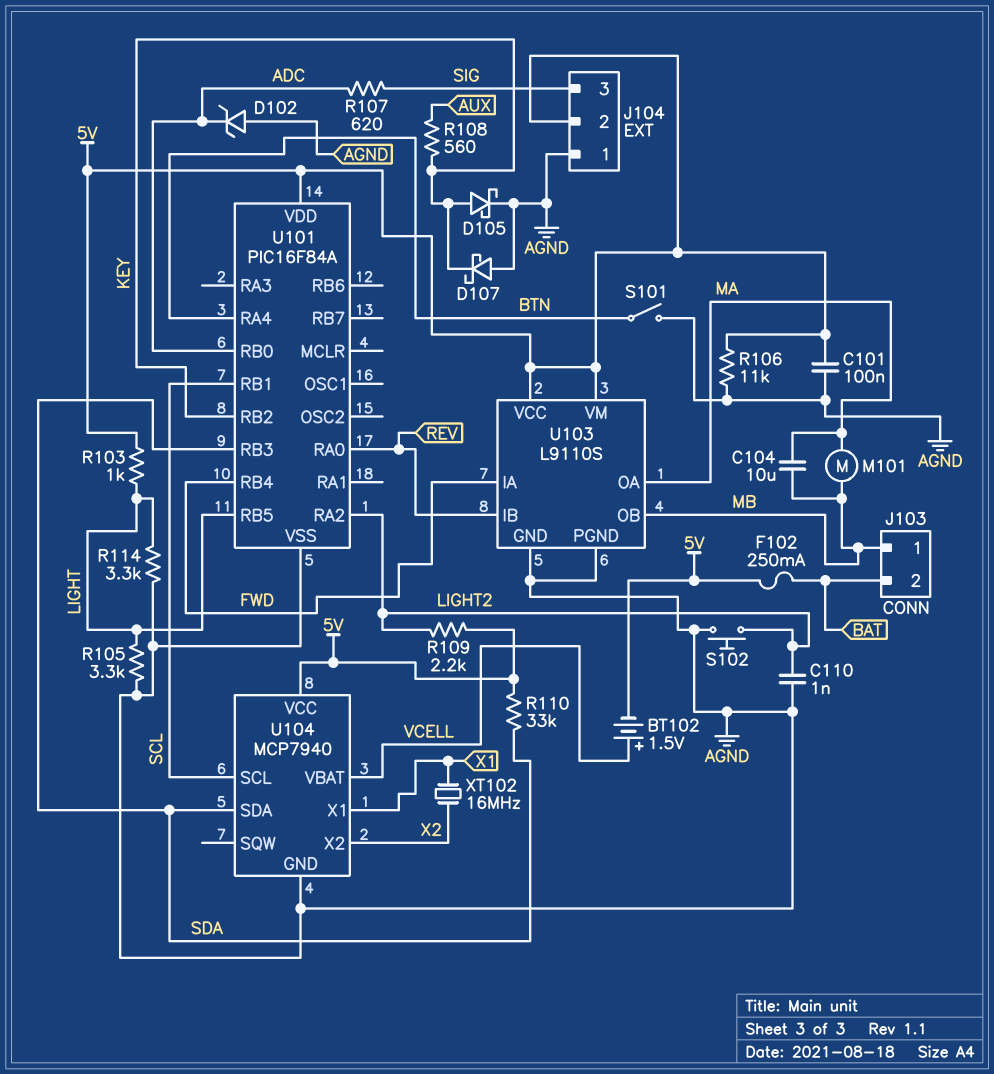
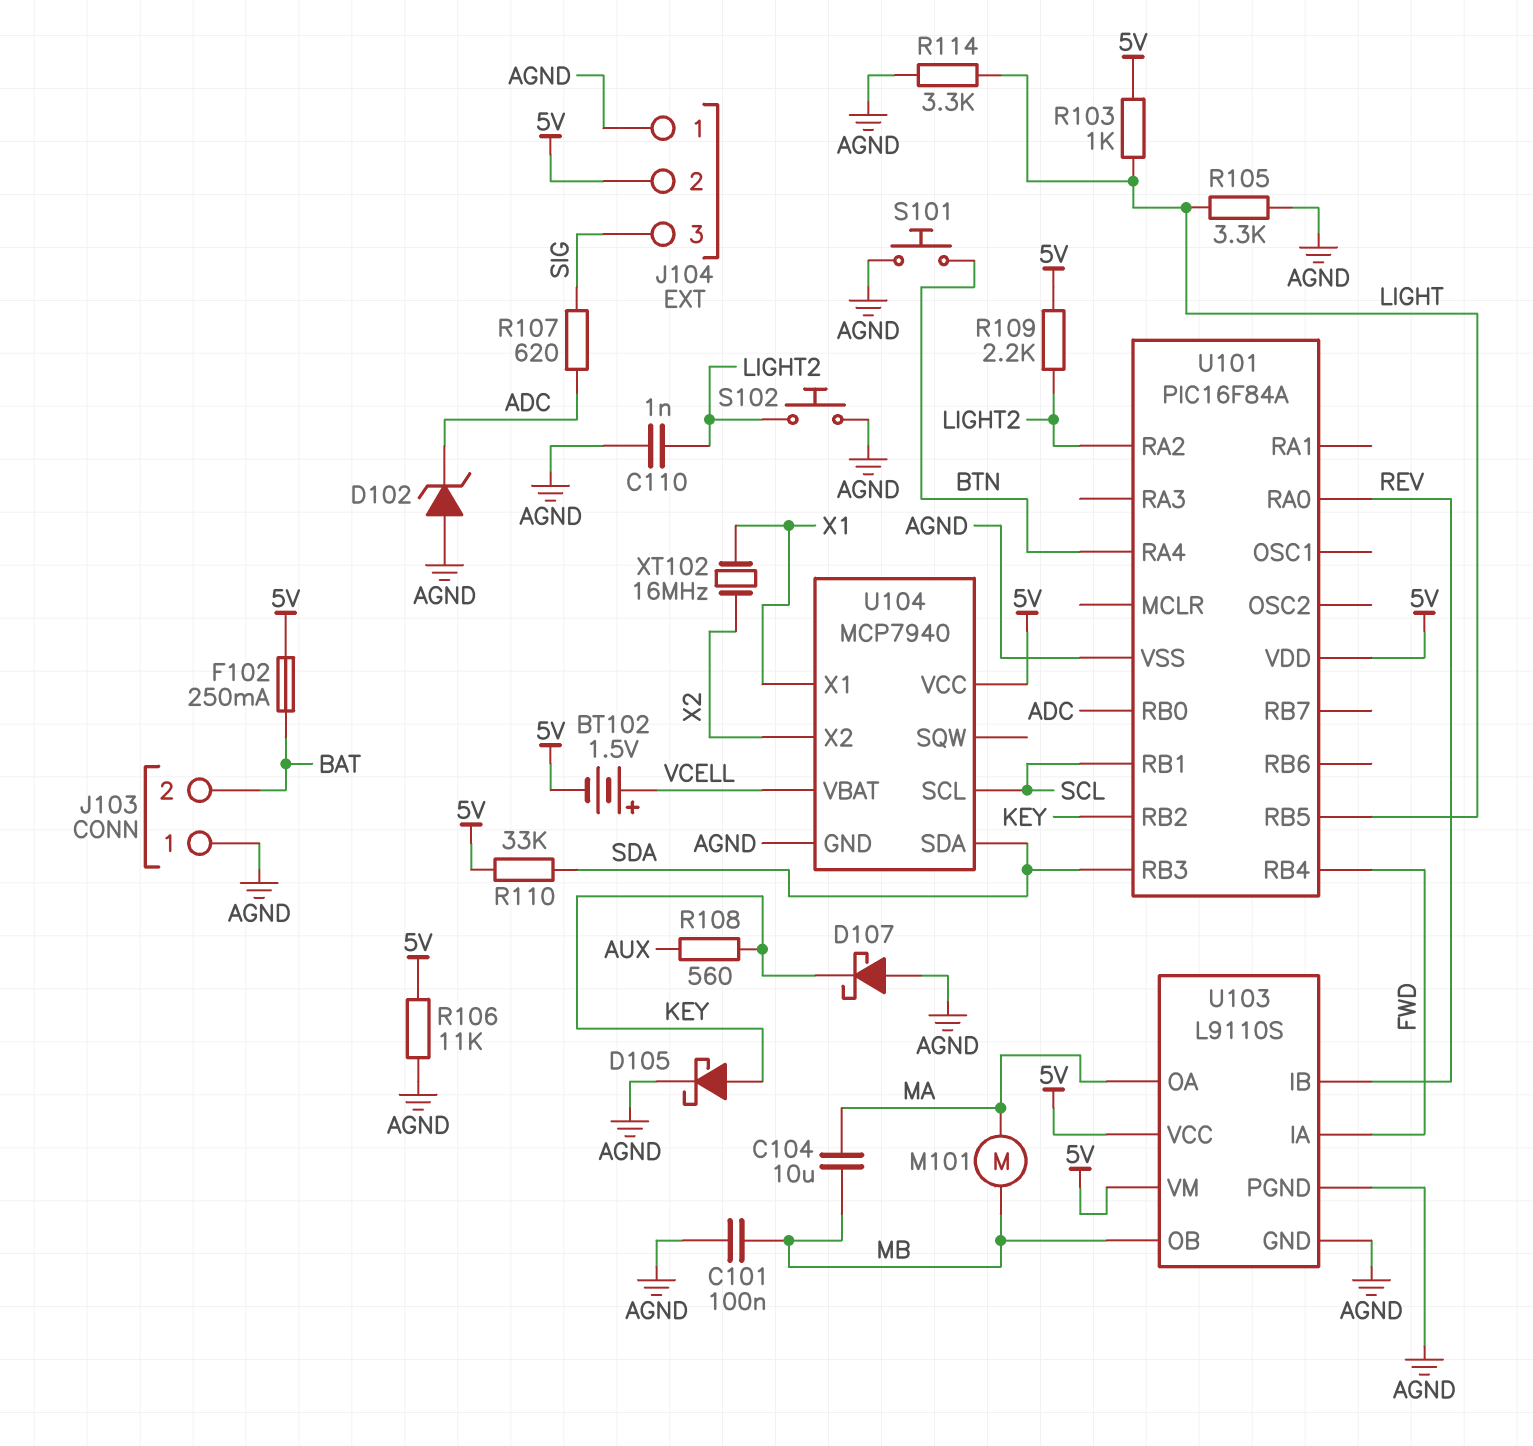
C101: 100nF (5V, AGND) -> 100nF (AGND, MB)
J103 pin 1: MB -> AGND
S101: switch (AGND, BTN) -> button (AGND, BTN)

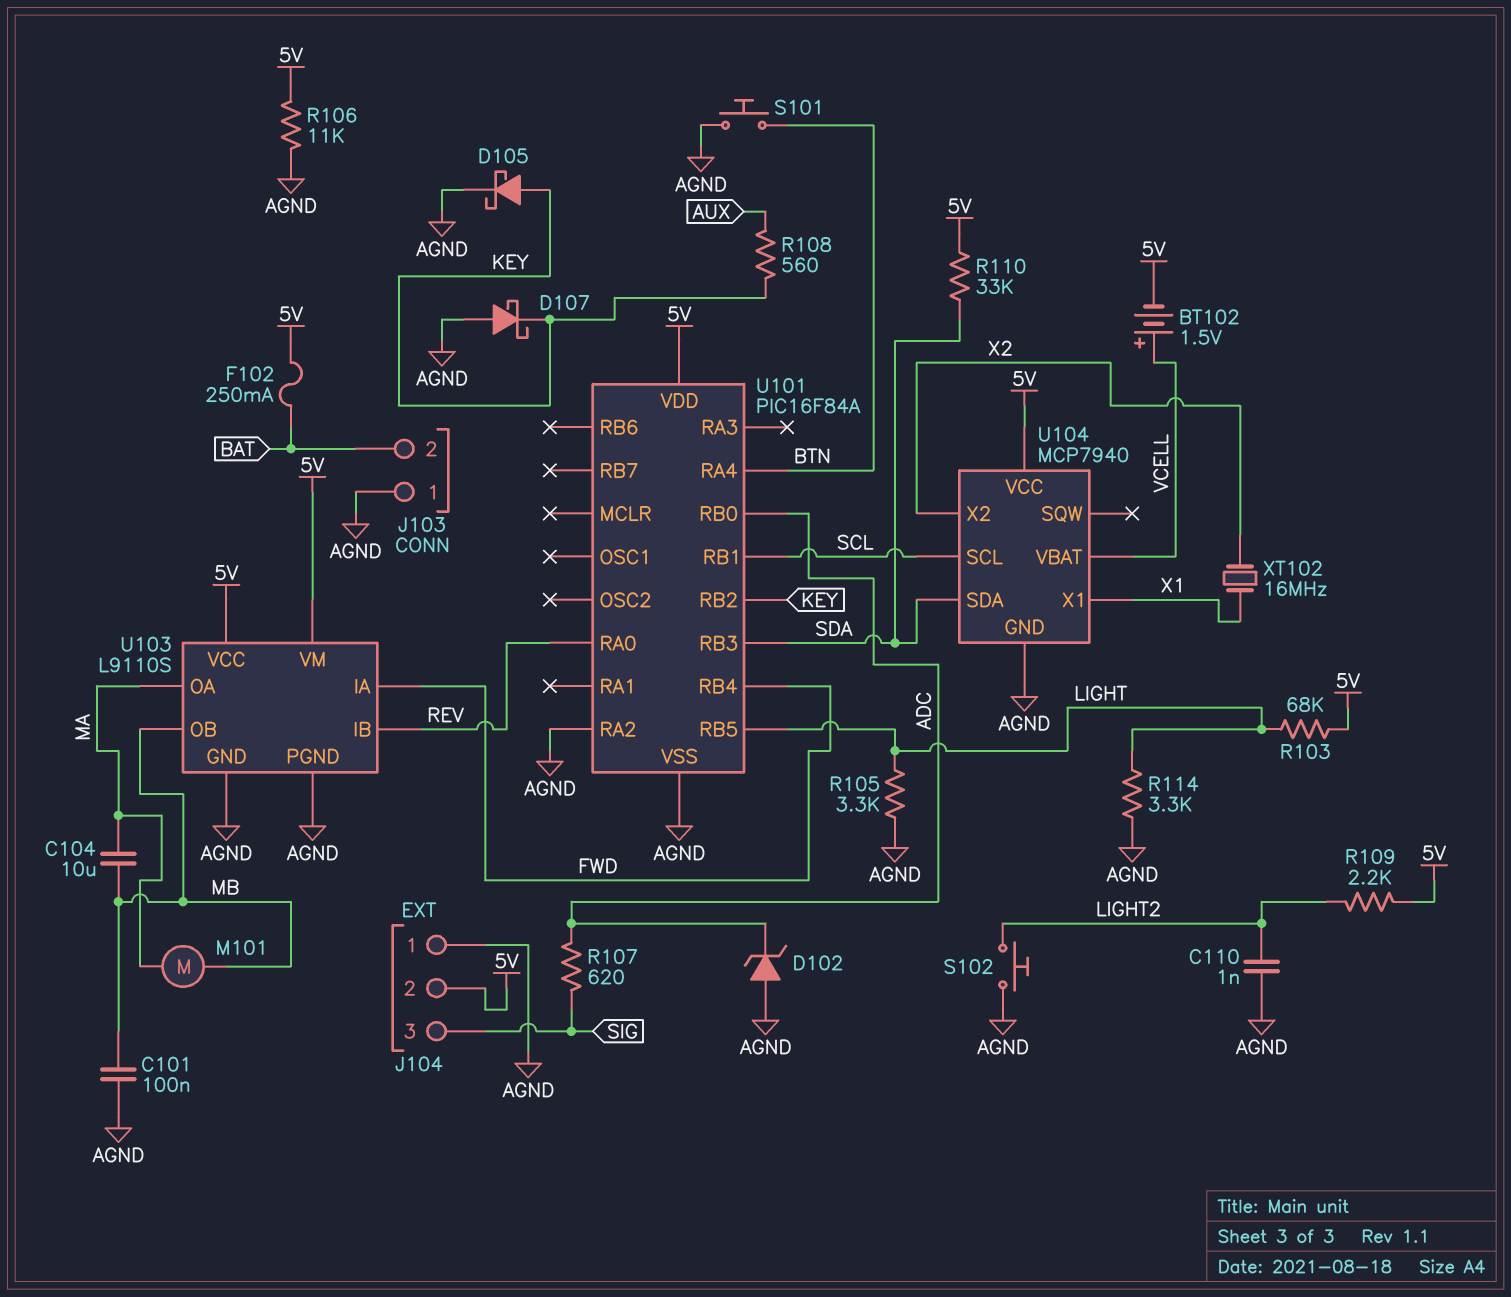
R103: 1k (5V, LIGHT) -> 68k (5V, LIGHT)
U101 pin RA2: LIGHT2 -> AGND

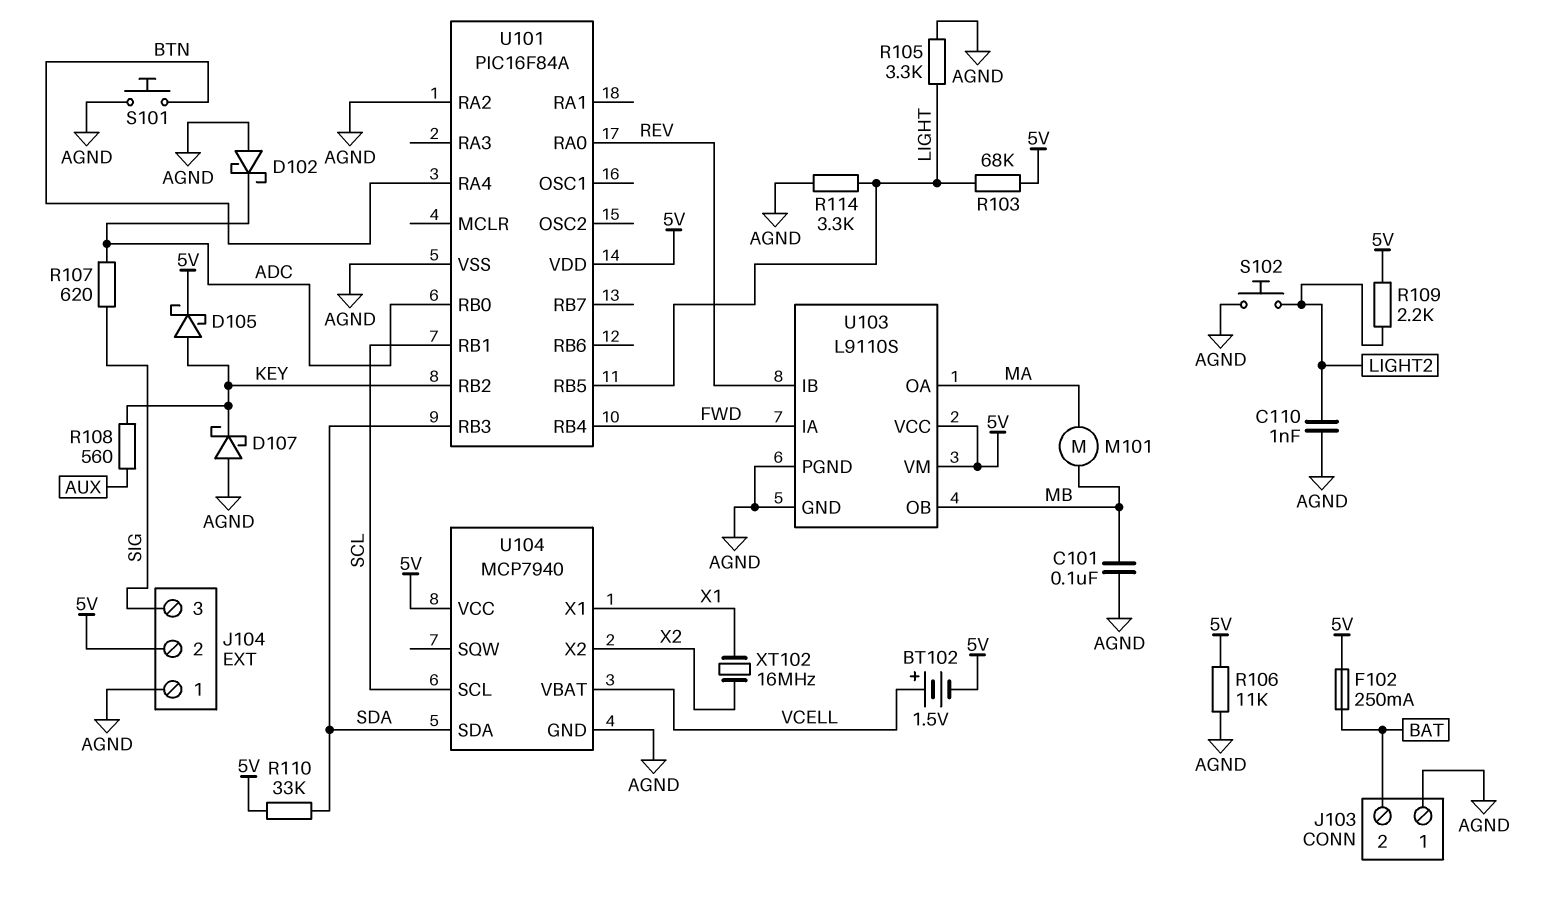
C104: 10uF (MA, MB) -> none
D102: zener (A AGND, K ADC) -> schottky (A AGND, K ADC)
D105: schottky (A KEY, K AGND) -> schottky (A KEY, K 5V)

